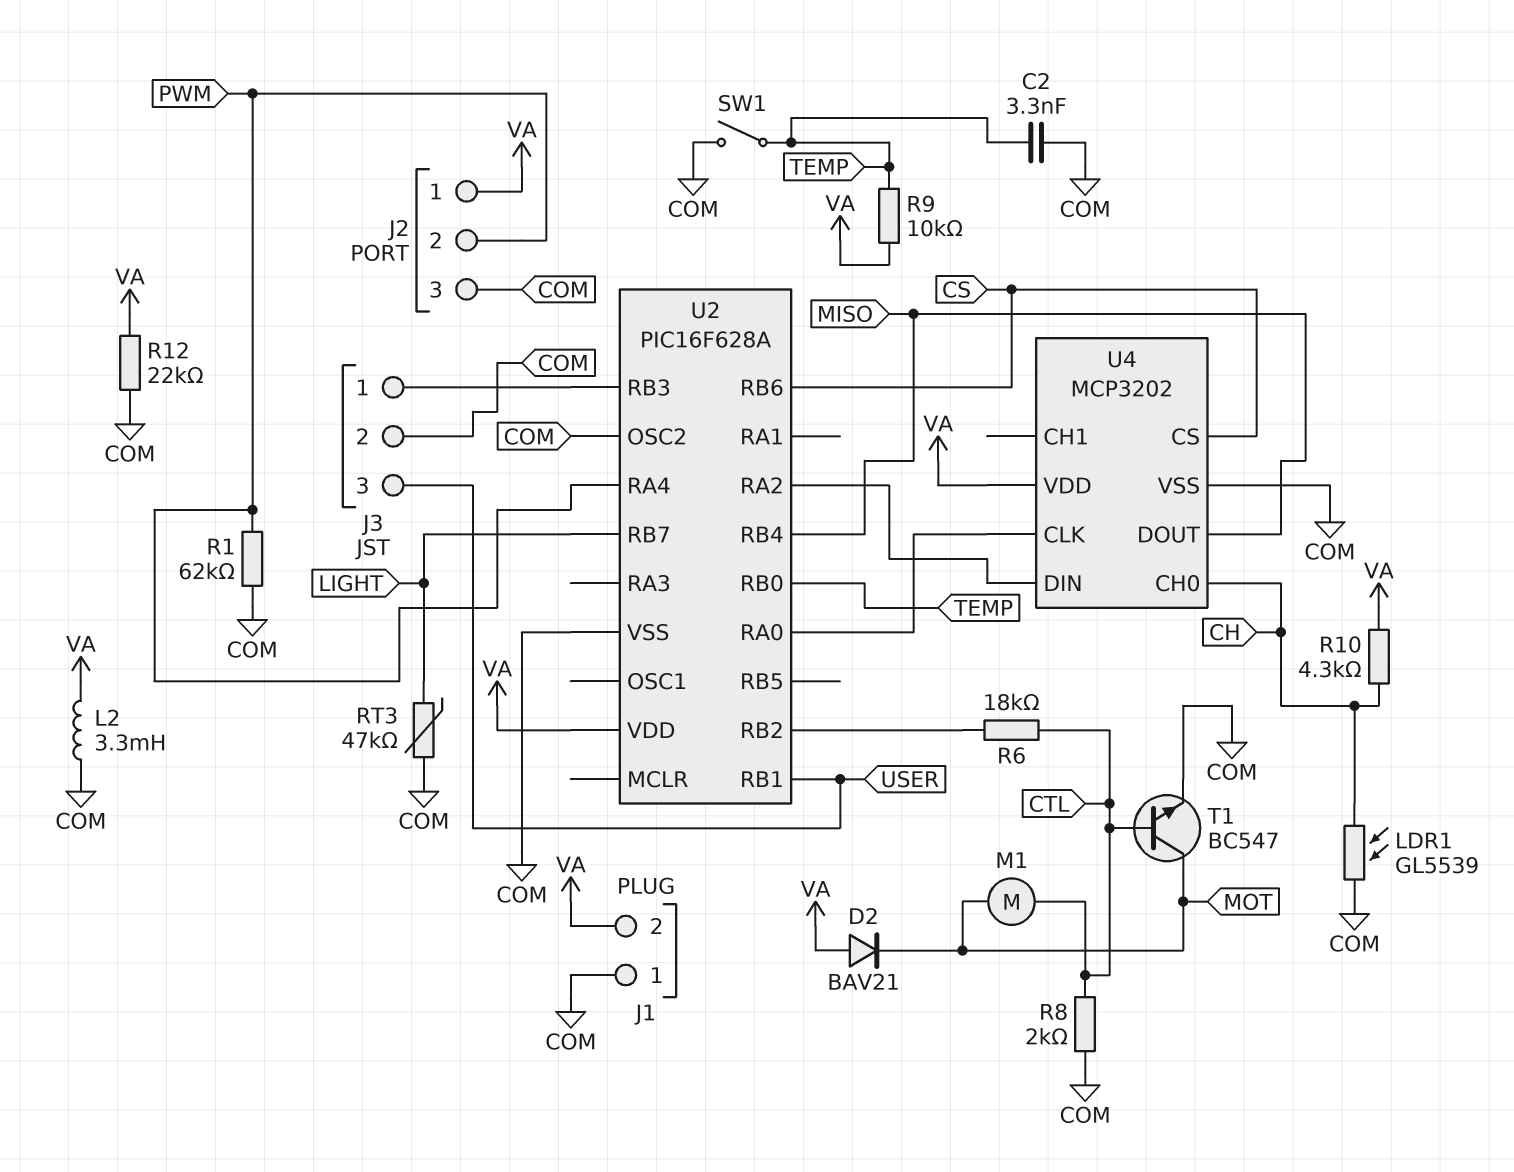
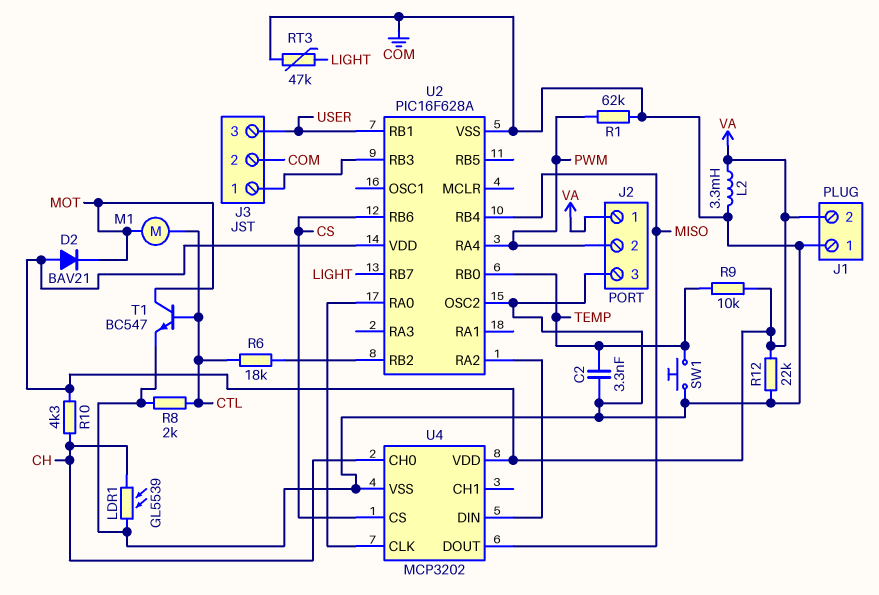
SW1: switch (COM, TEMP) -> button (COM, TEMP)

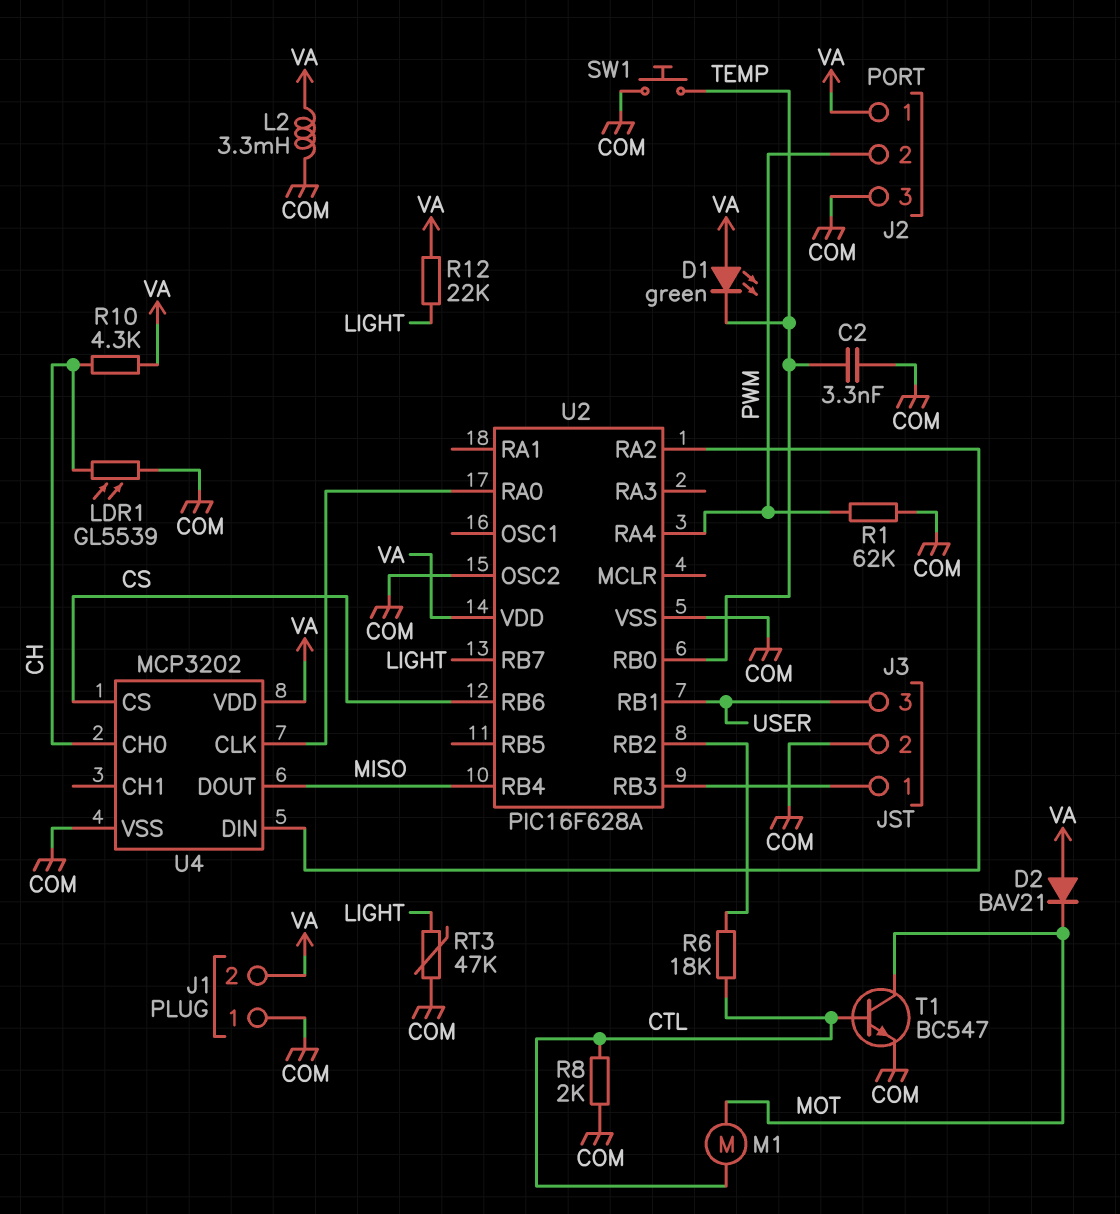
D1: none -> LED green (A VA, K TEMP)
R9: 10k (TEMP, VA) -> none
R12: 22k (COM, VA) -> 22k (LIGHT, VA)

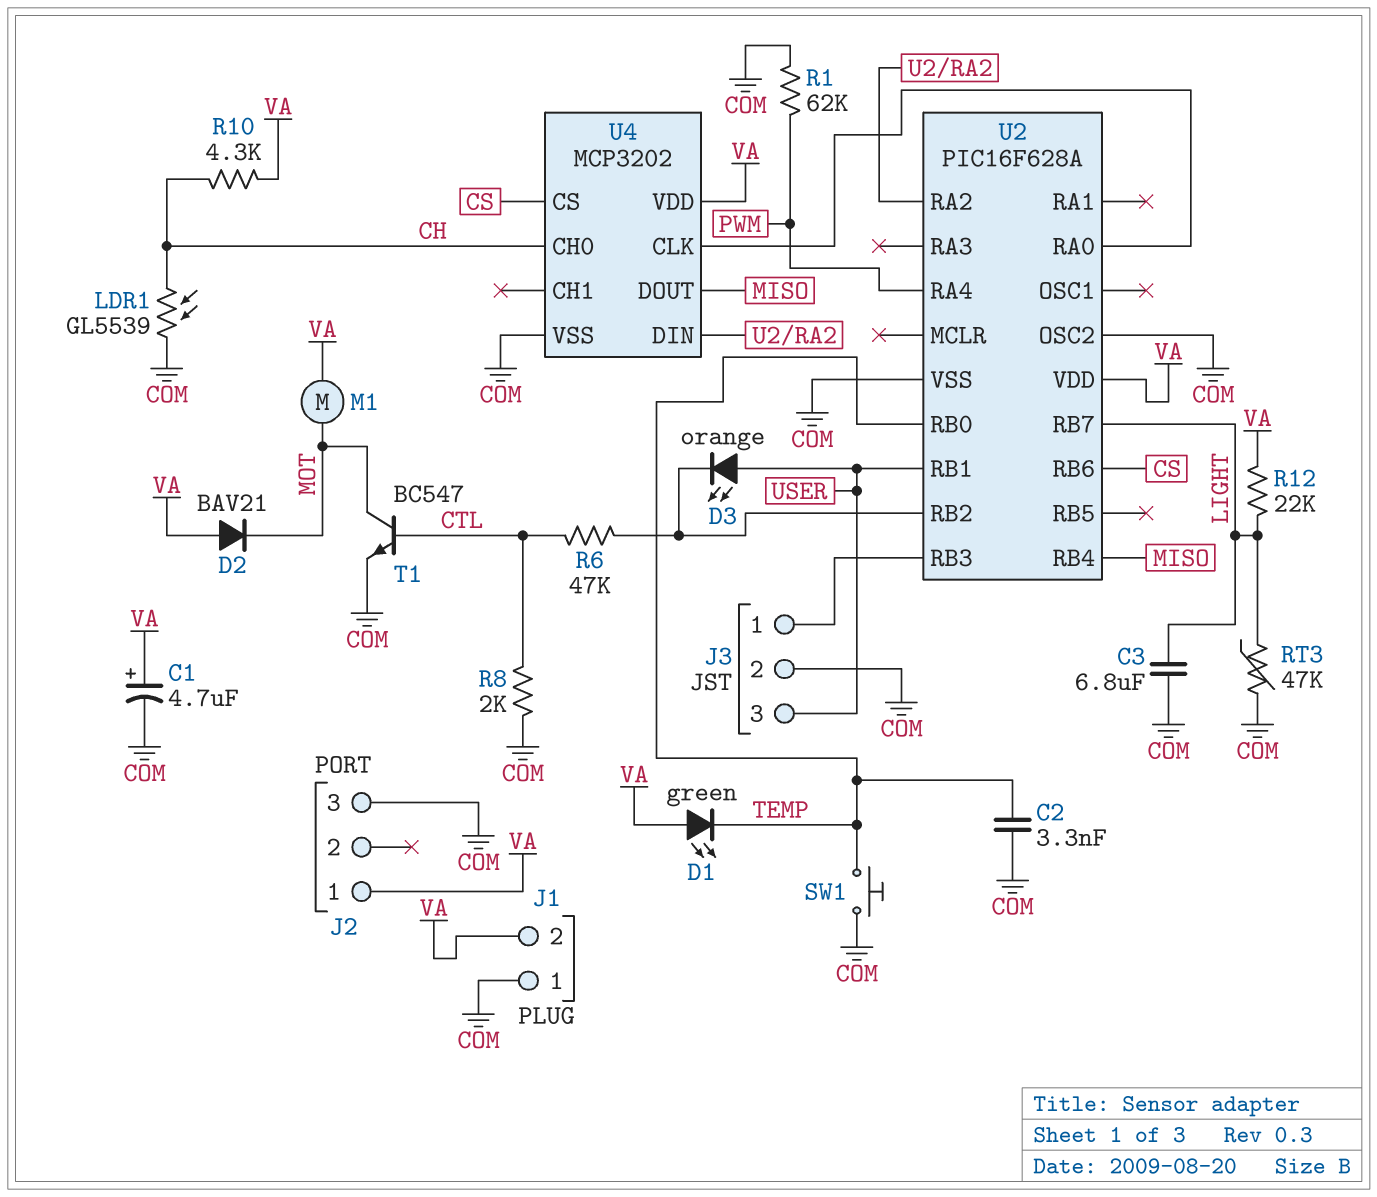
C1: none -> 4.7uF (plus VA, minus COM)
C3: none -> 6.8uF (COM, LIGHT)
D3: none -> LED orange (A USER, K U2/RB2)
J2 pin 2: PWM -> none
L2: 3.3mH (COM, VA) -> none
M1: motor (CTL, MOT) -> motor (MOT, VA)
R6: 18k (CTL, U2/RB2) -> 47k (CTL, U2/RB2)

